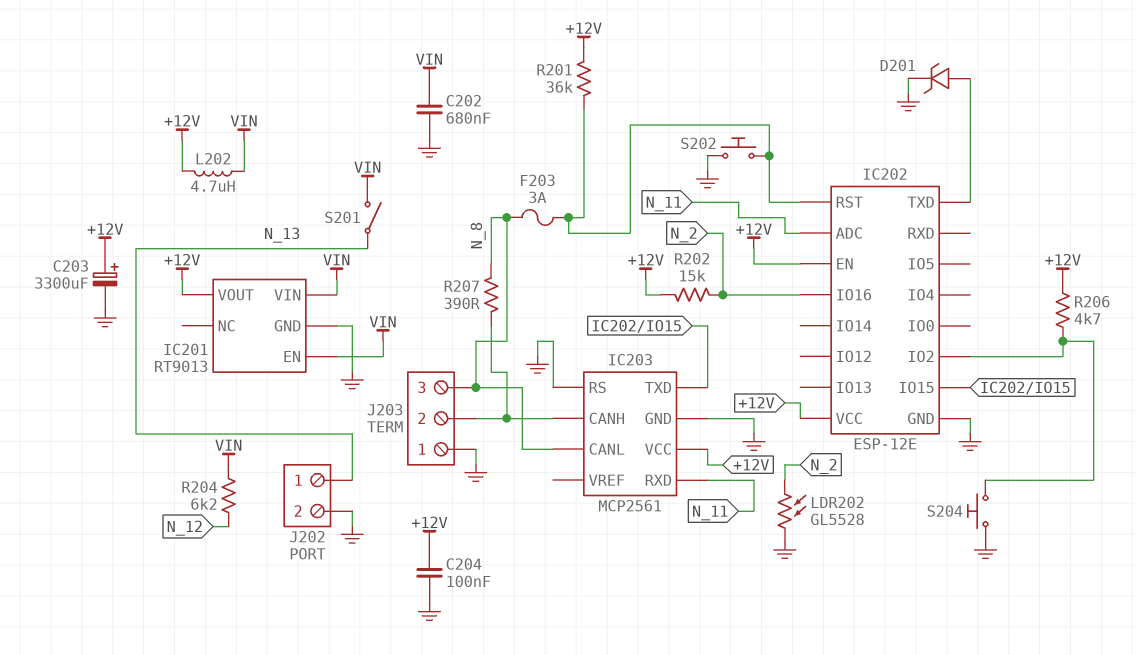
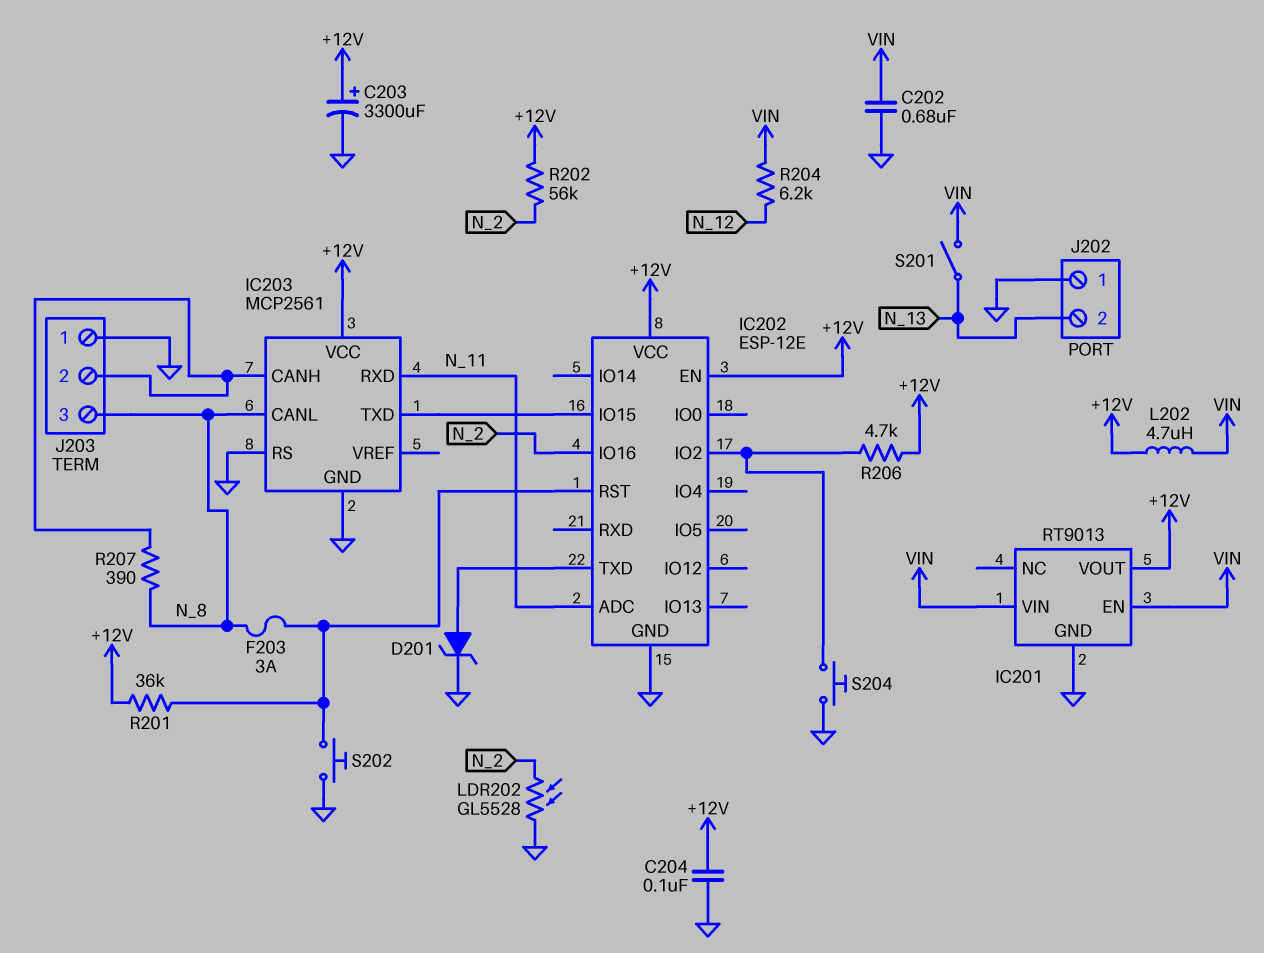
J202 pin 1: N_13 -> GND
J202 pin 2: GND -> N_13
R202: 15k (+12V, N_2) -> 56k (+12V, N_2)

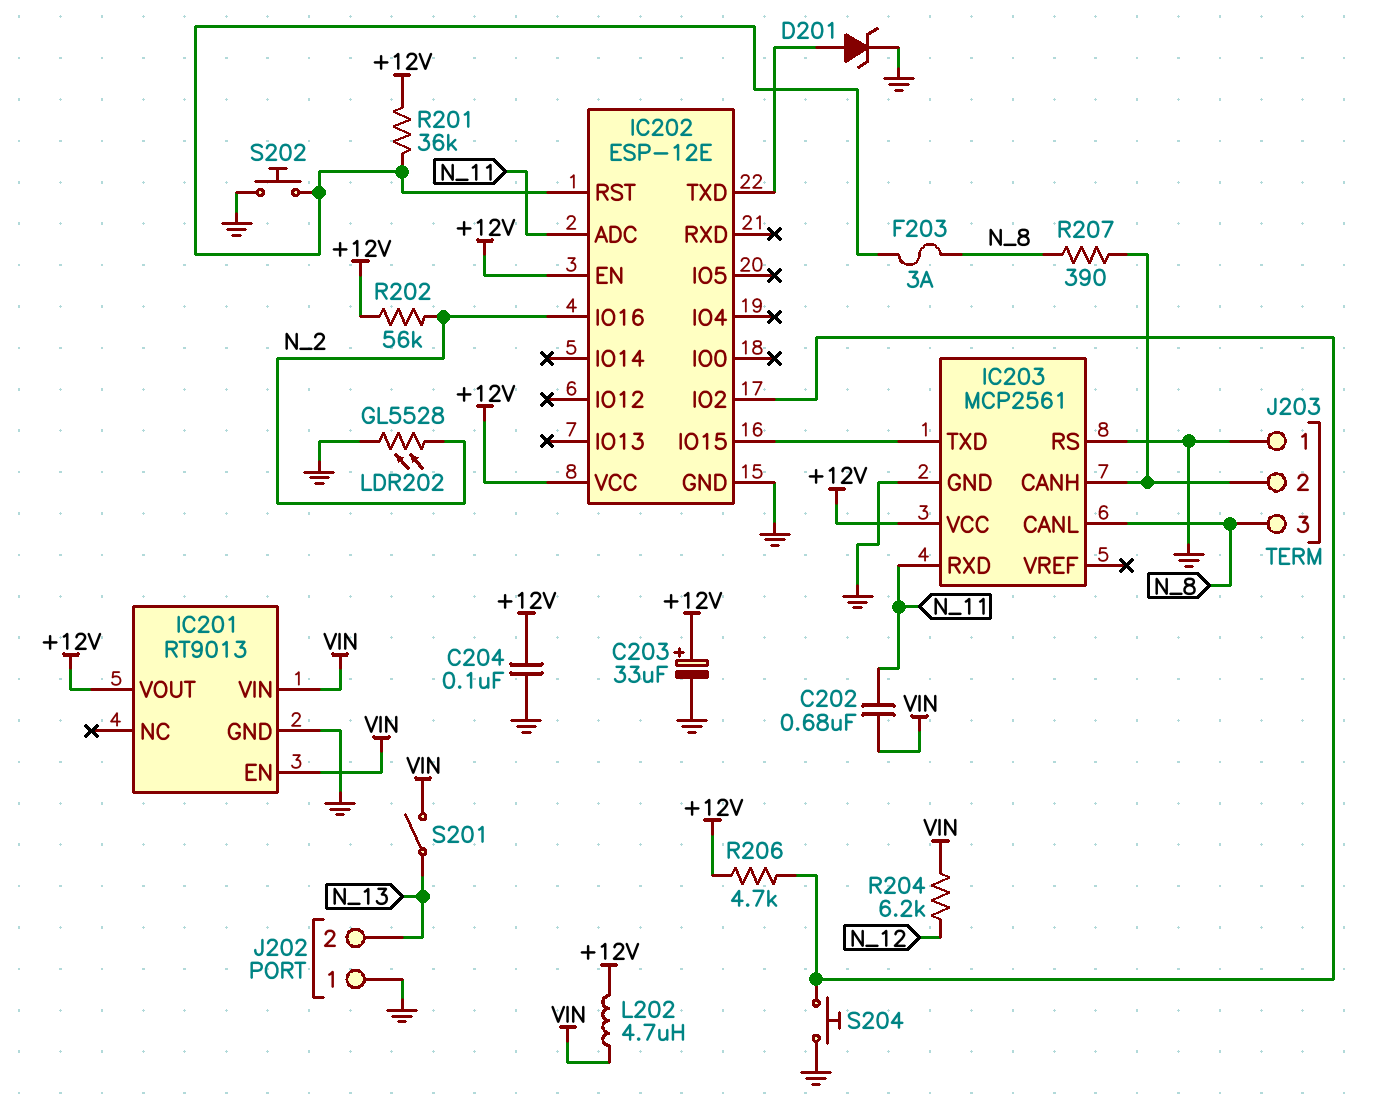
C202: 680nF (GND, VIN) -> 680nF (N_11, VIN)
C203: 3300uF (plus +12V, minus GND) -> 33uF (plus +12V, minus GND)

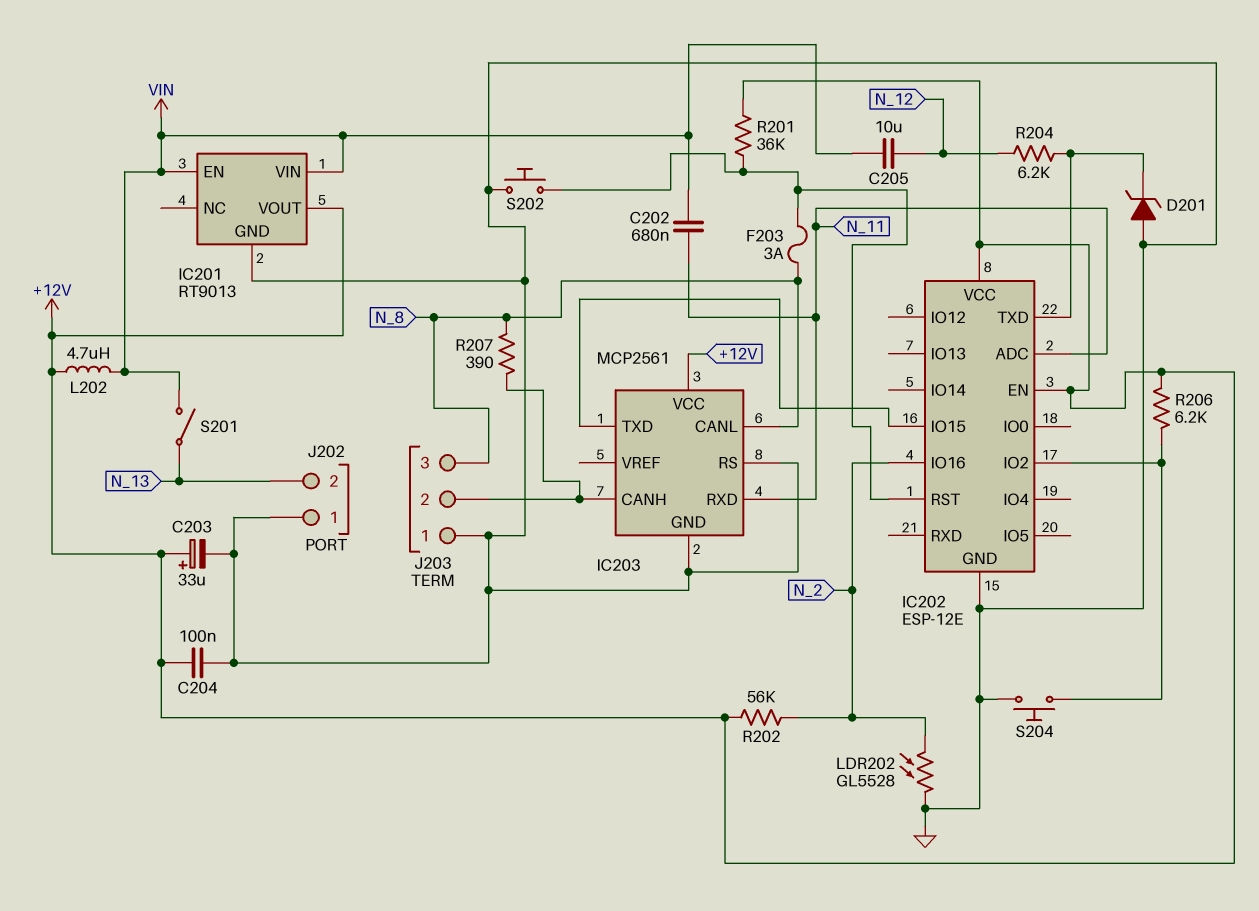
C205: none -> 10uF (N_12, VIN)
D201: zener (A IC202/TXD, K GND) -> zener (A GND, K IC202/TXD)
R204: 6.2k (N_12, VIN) -> 6.2k (IC202/TXD, N_12)
R206: 4.7k (+12V, IC202/IO2) -> 6.2k (+12V, IC202/IO2)

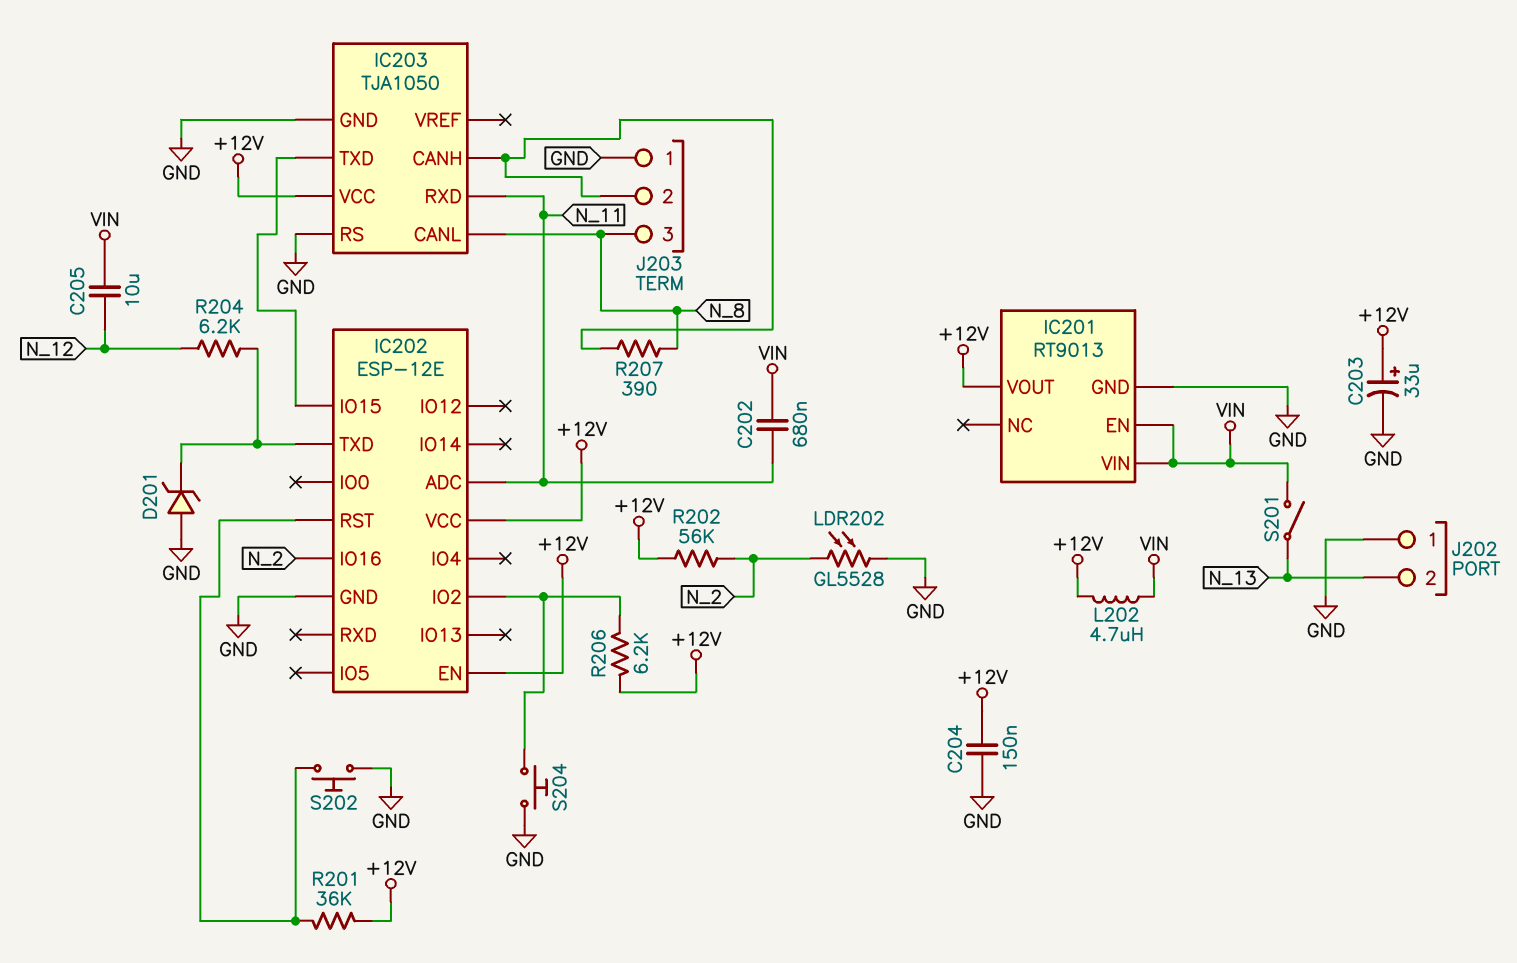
C204: 100nF (+12V, GND) -> 150nF (+12V, GND)
F203: 3A (IC202/RST, N_8) -> none
IC203: MCP2561 -> TJA1050

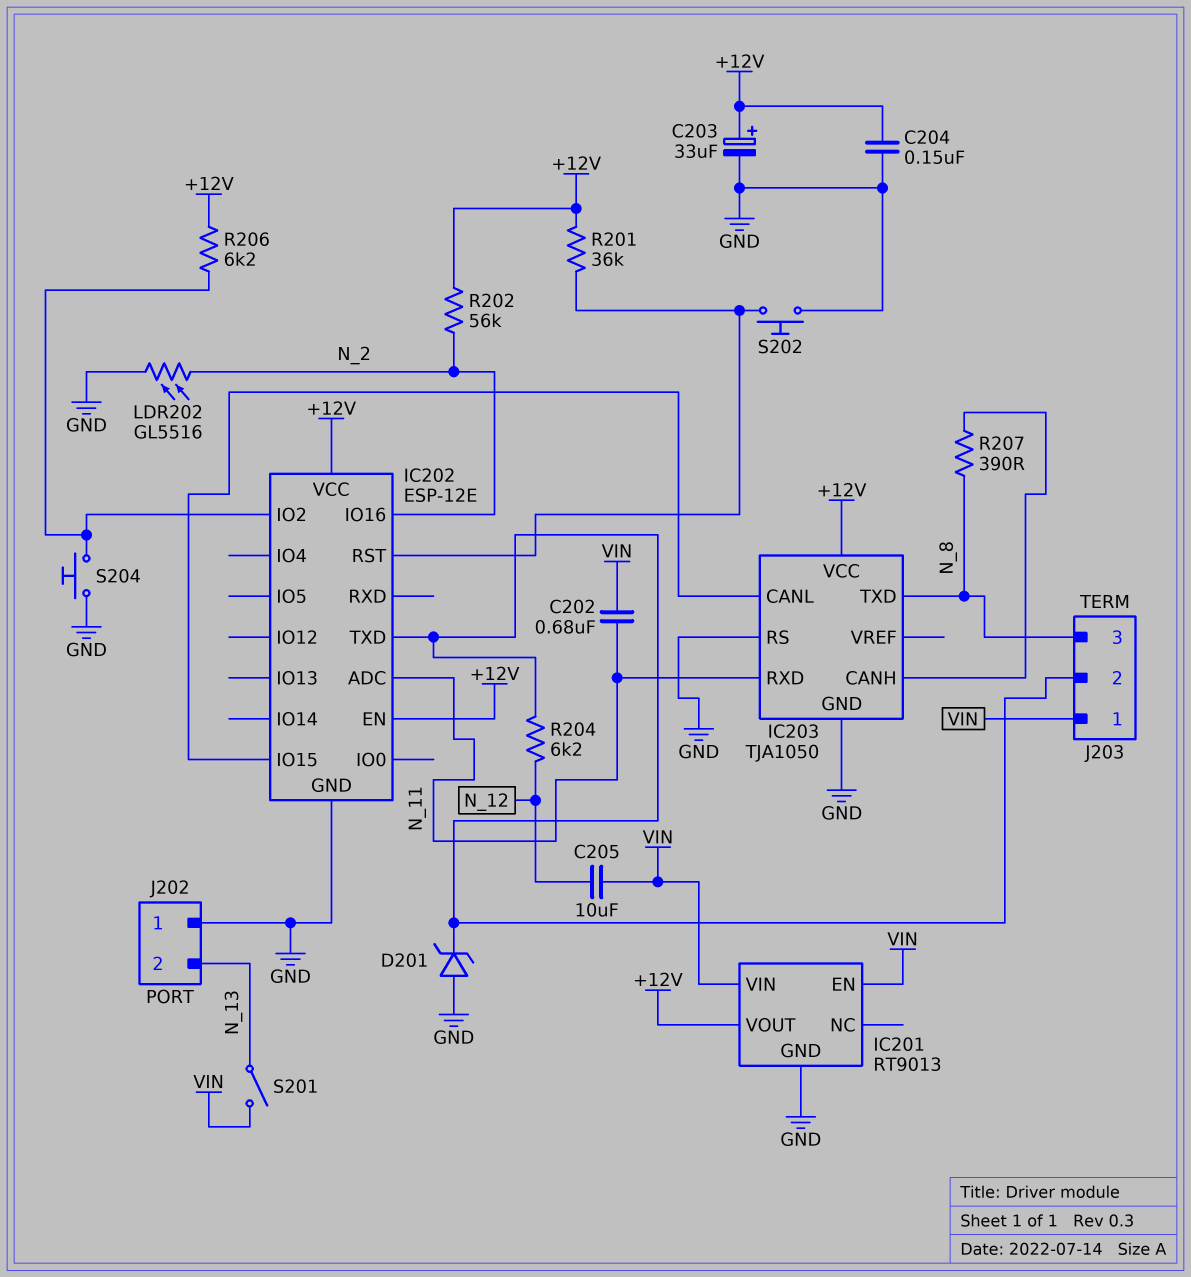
IC203 pin CANL: N_8 -> IC202/IO15
IC203 pin TXD: IC202/IO15 -> N_8
J203 pin 1: GND -> VIN
J203 pin 2: IC203/CANH -> IC202/TXD
L202: 4.7uH (+12V, VIN) -> none
LDR202: GL5528 (GND, N_2) -> GL5516 (GND, N_2)

